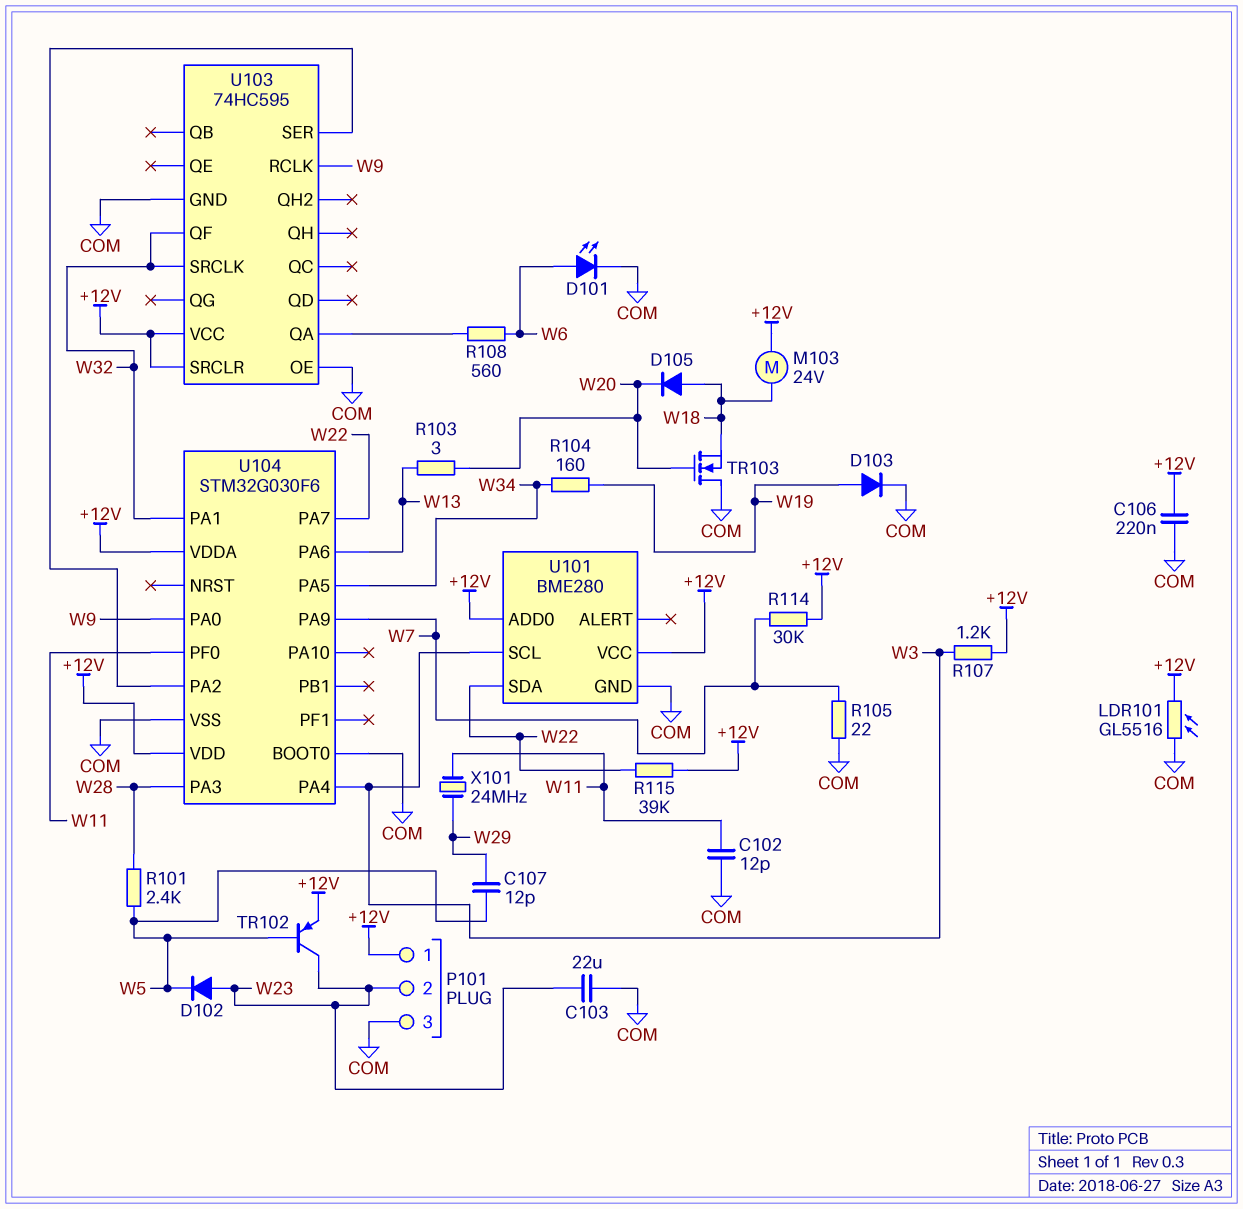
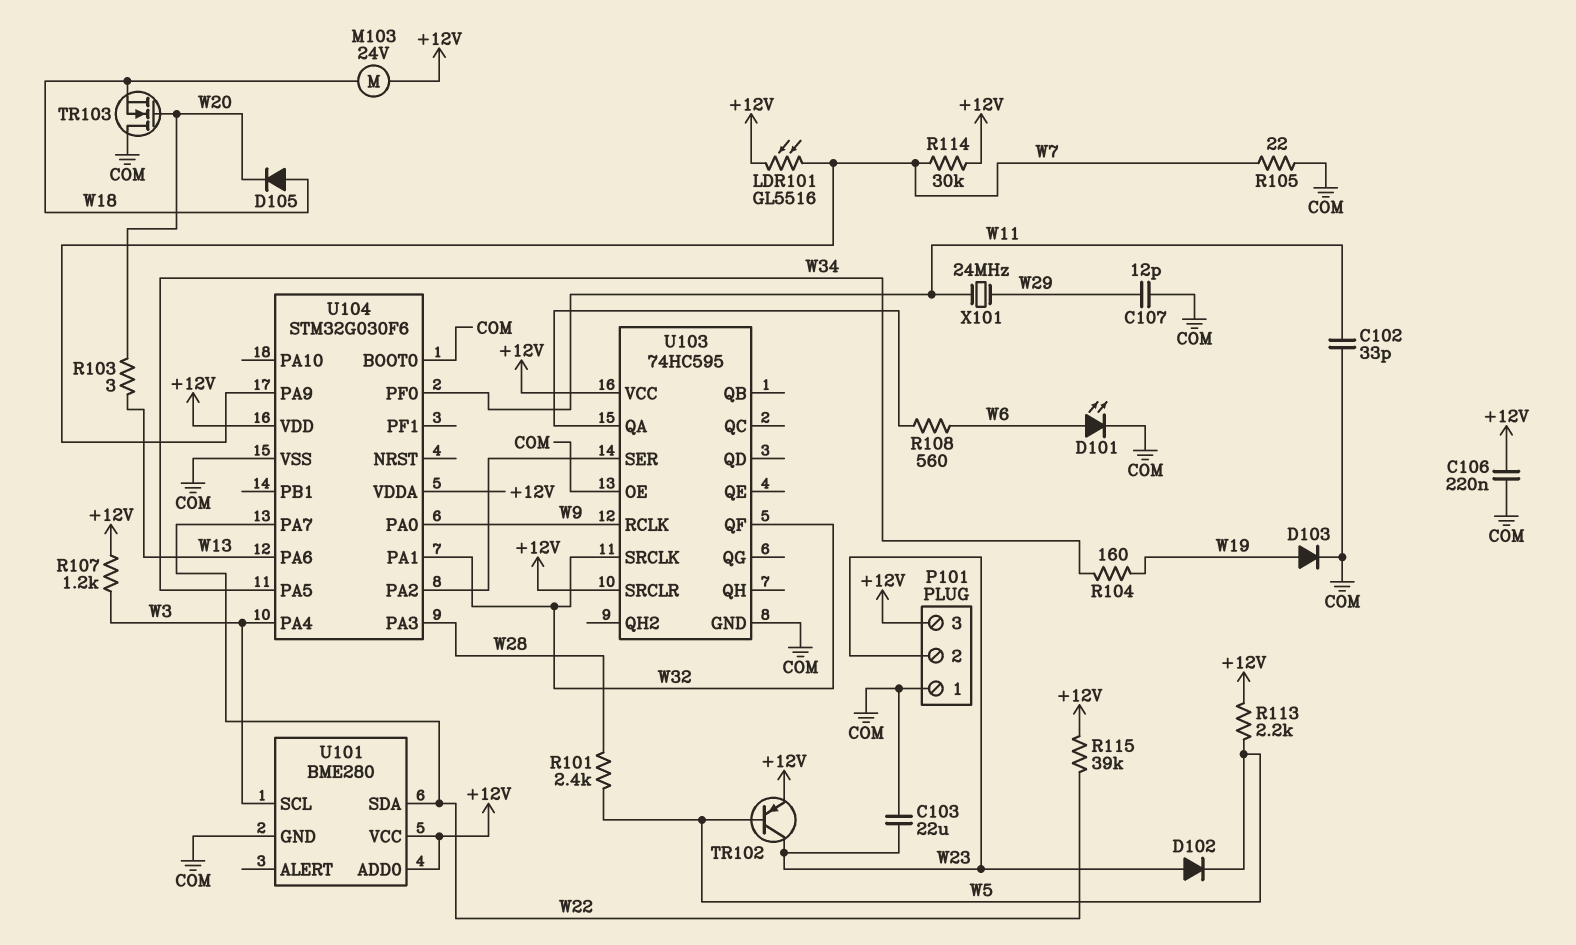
C102: 12pF (COM, W11) -> 33pF (COM, W11)
C107: 12pF (W5, W29) -> 12pF (COM, W29)
LDR101: GL5516 (+12V, COM) -> GL5516 (+12V, W7)
P101 pin 1: +12V -> COM
P101 pin 3: COM -> +12V
R113: none -> 2.2k (+12V, W5)

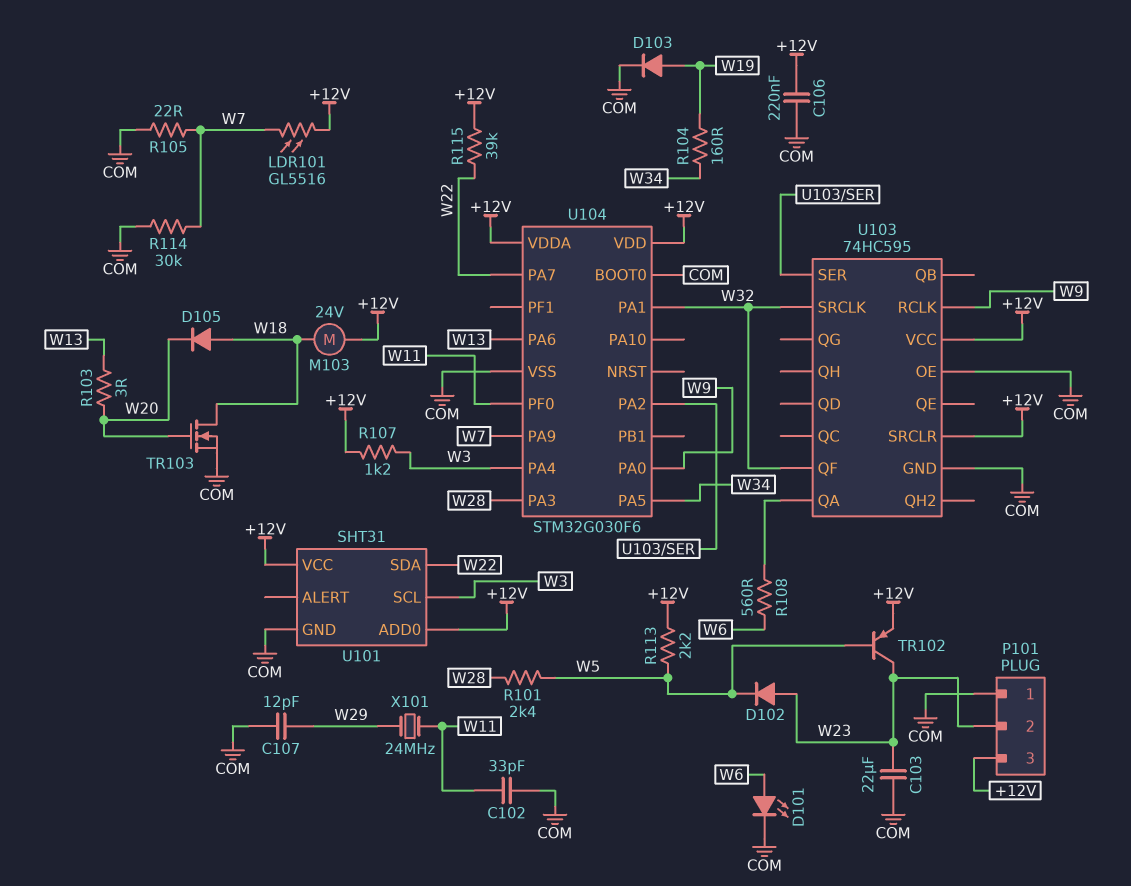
R114: 30k (+12V, W7) -> 30k (COM, W7)
TR103: NMOS (G W20, D COM, S W18) -> NMOS (G W20, D W18, S COM)
U101: BME280 -> SHT31

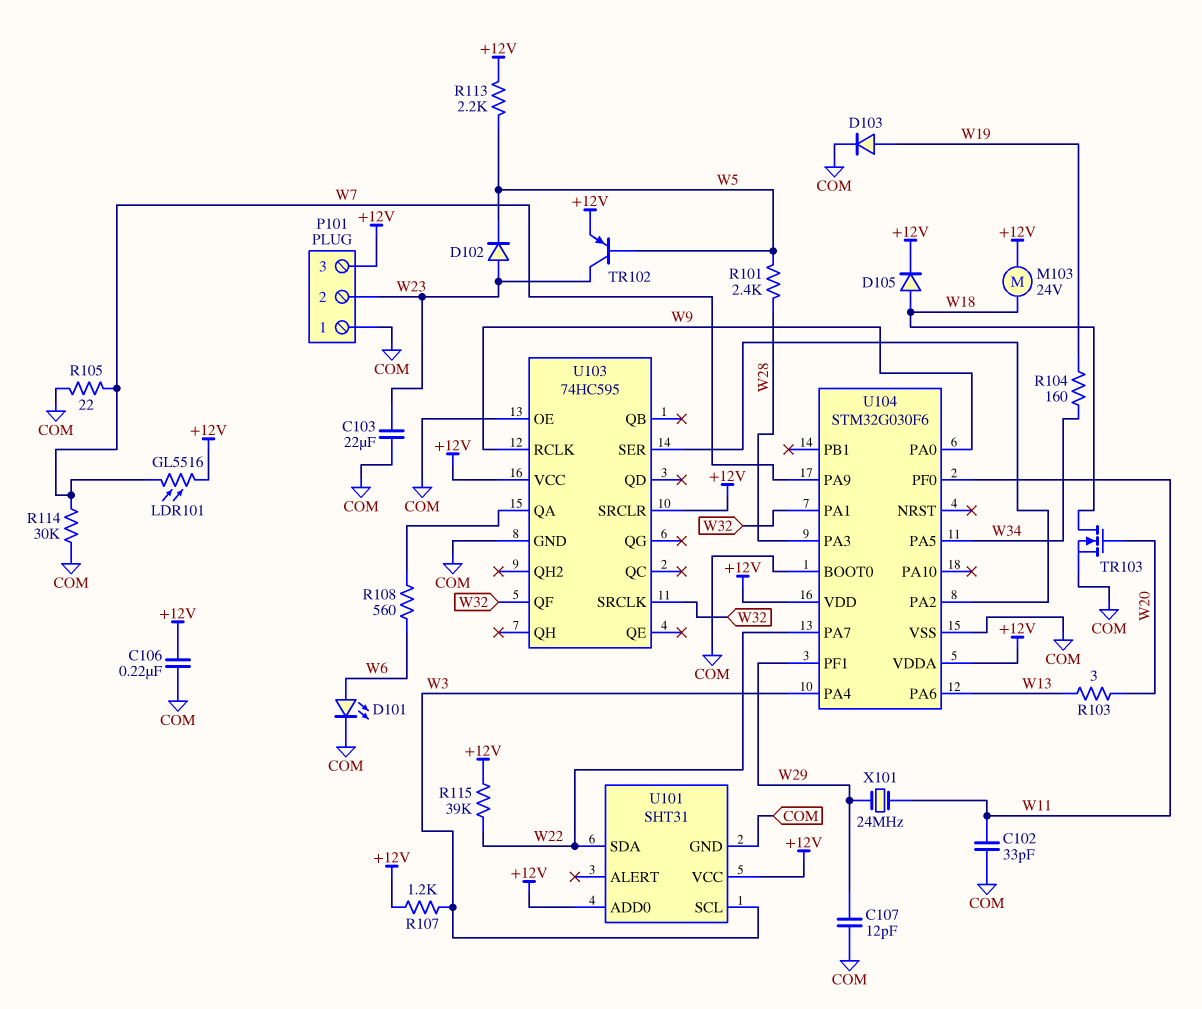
D105: diode (A W18, K W20) -> diode (A W18, K +12V)
U104 pin PF1: none -> W29

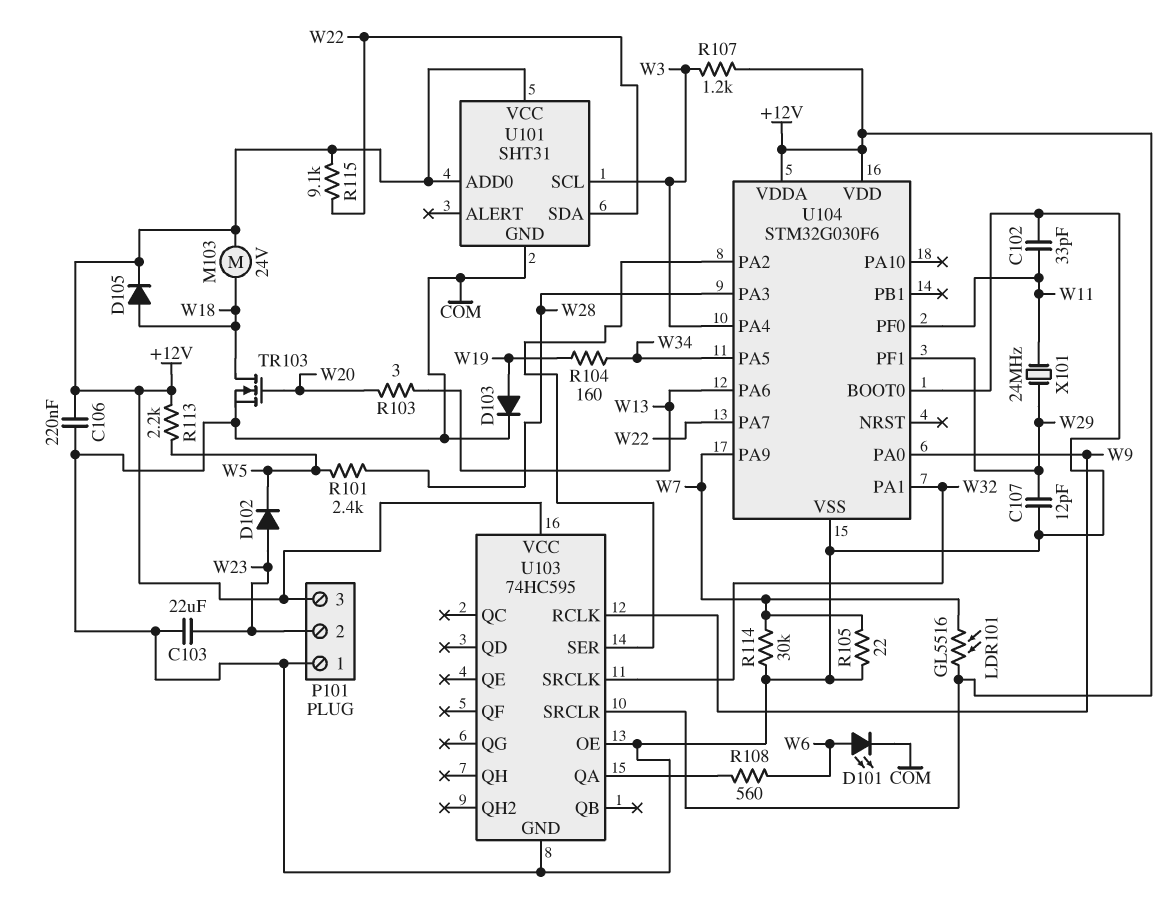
R115: 39k (+12V, W22) -> 9.1k (+12V, W22)
TR102: PNP (B W5, C W23, E +12V) -> none
U103 pin QF: W32 -> none

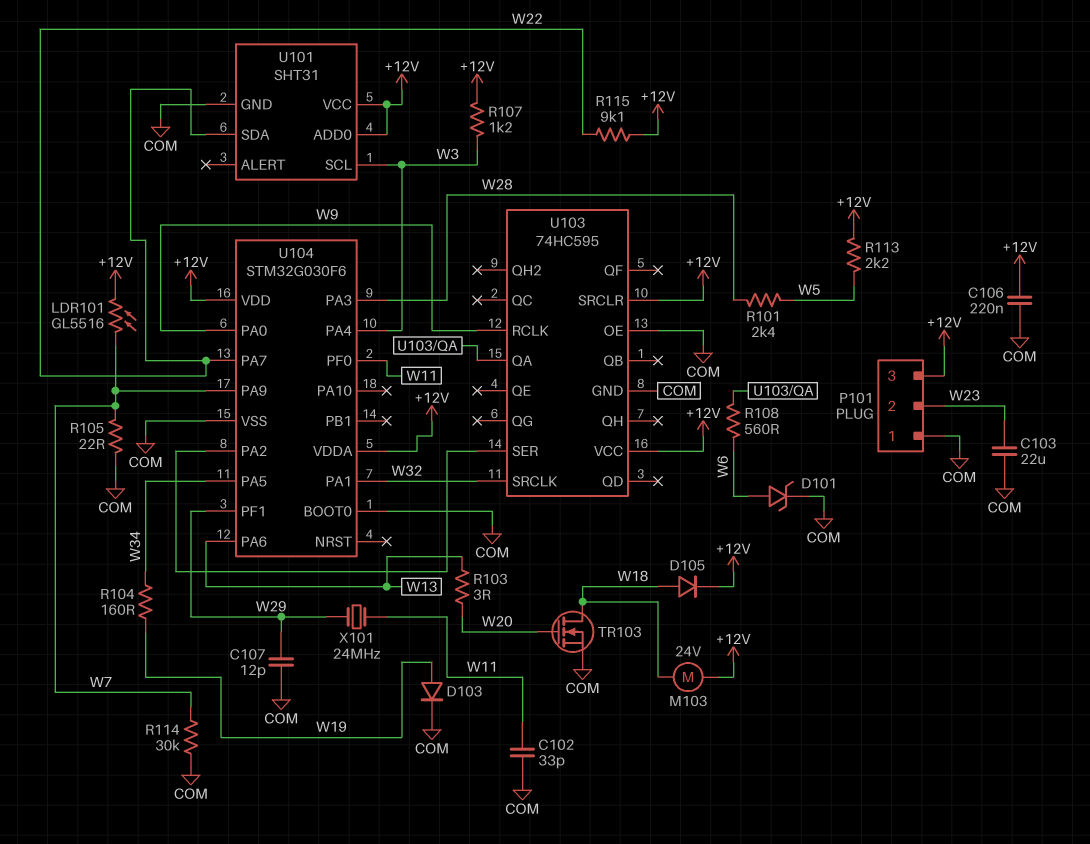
D101: LED (A W6, K COM) -> zener (A W6, K COM)
D102: diode (A W23, K W5) -> none

